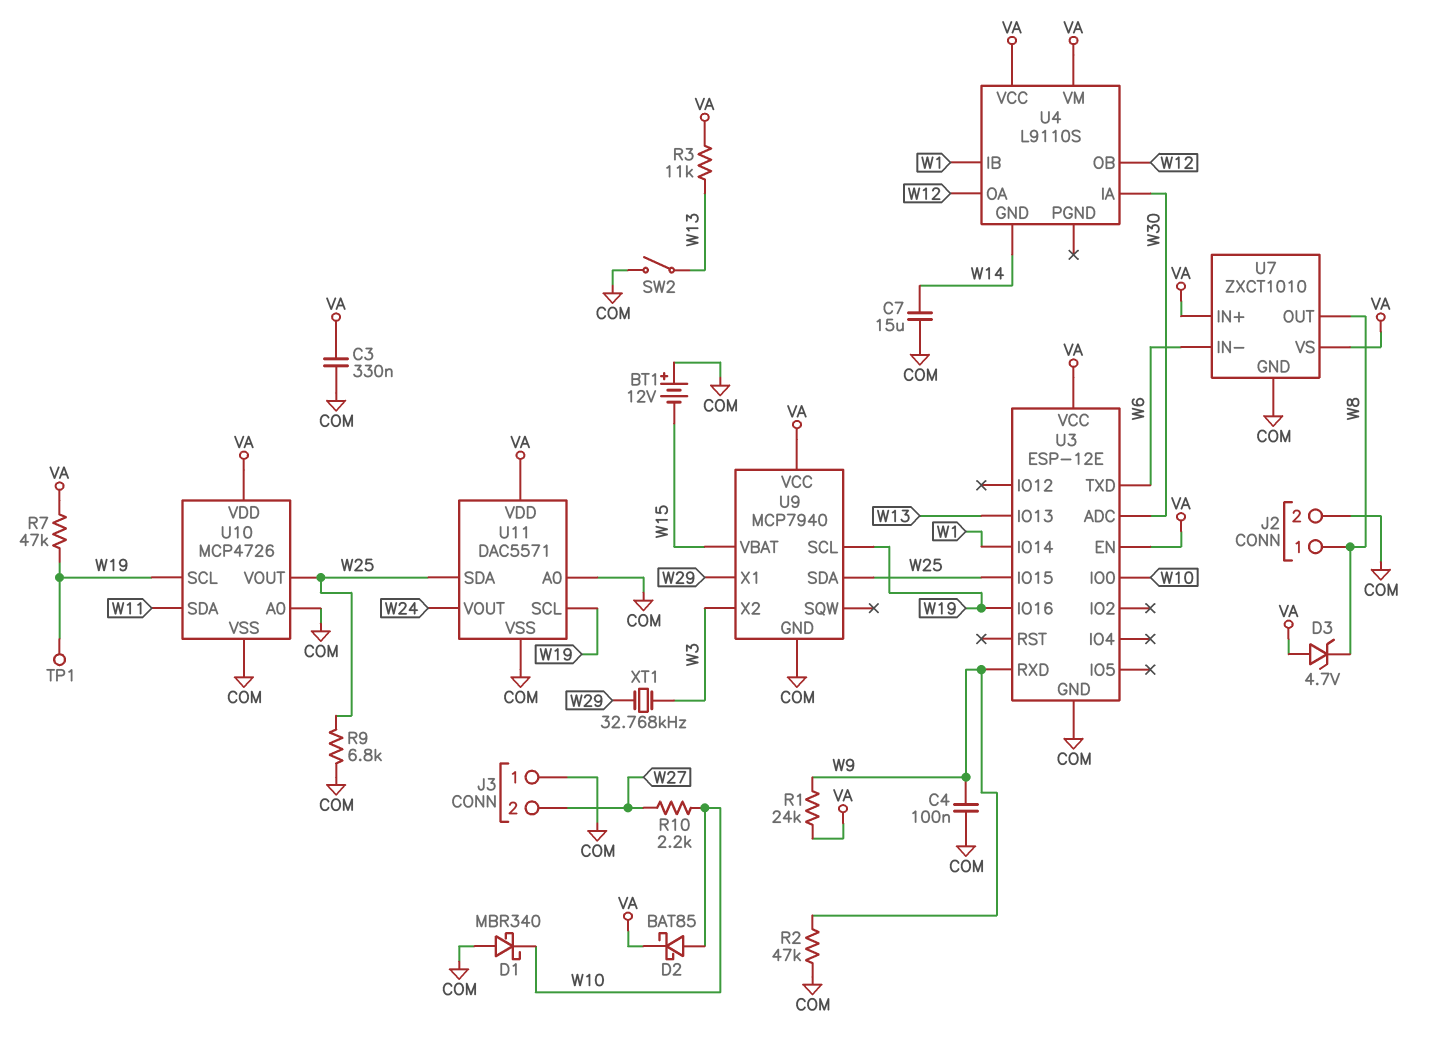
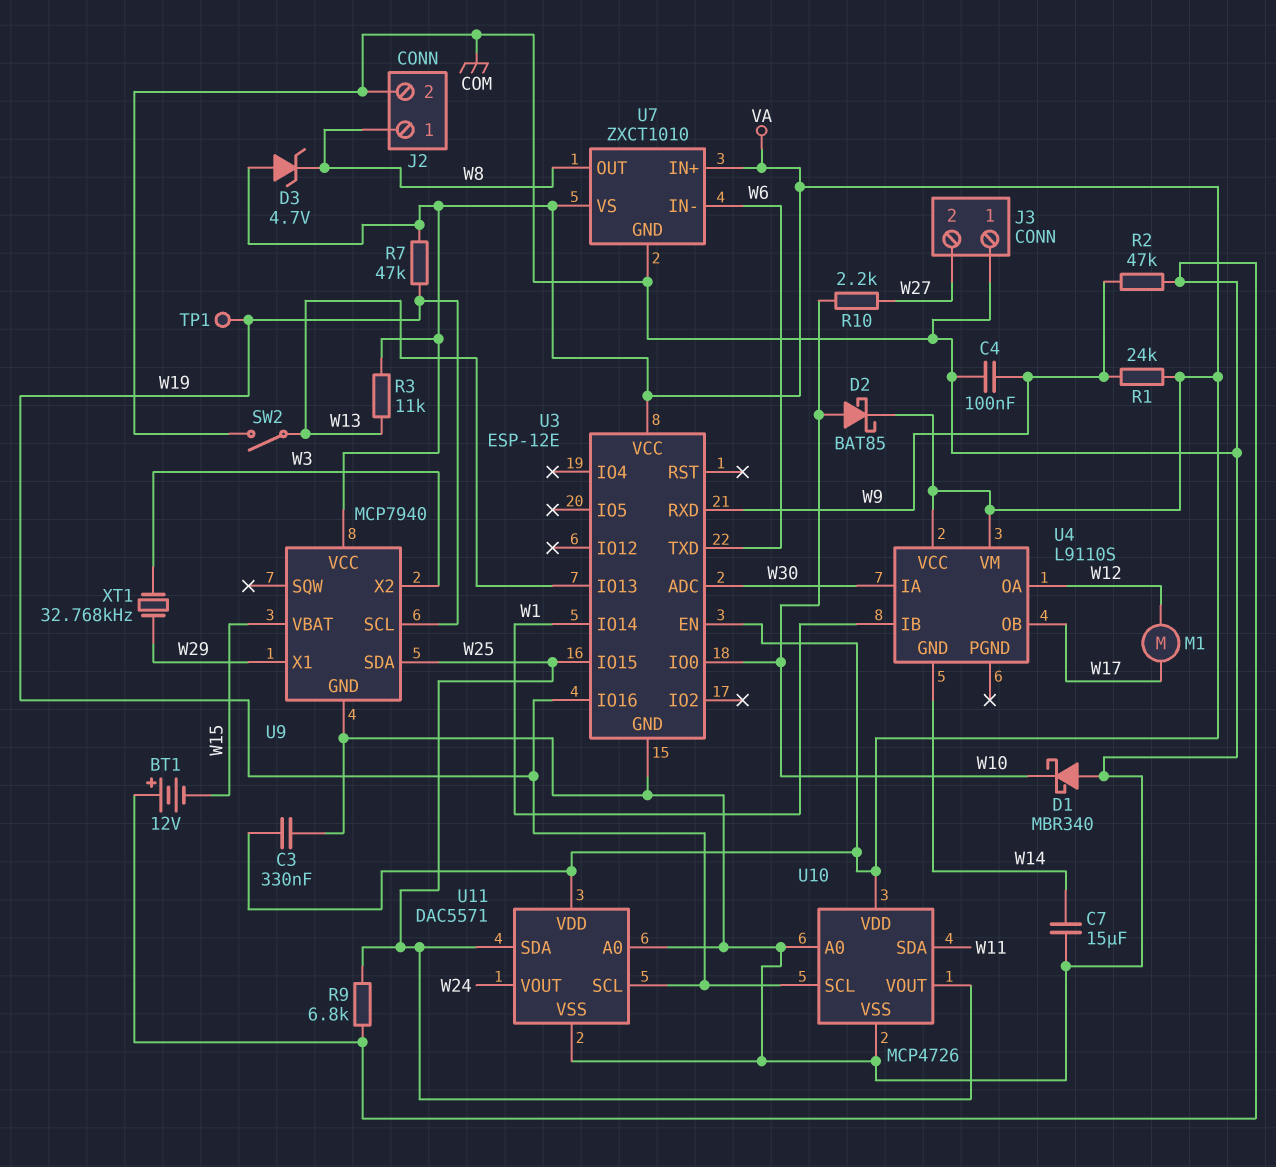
M1: none -> motor (W12, W17)
U4 pin OB: W12 -> W17

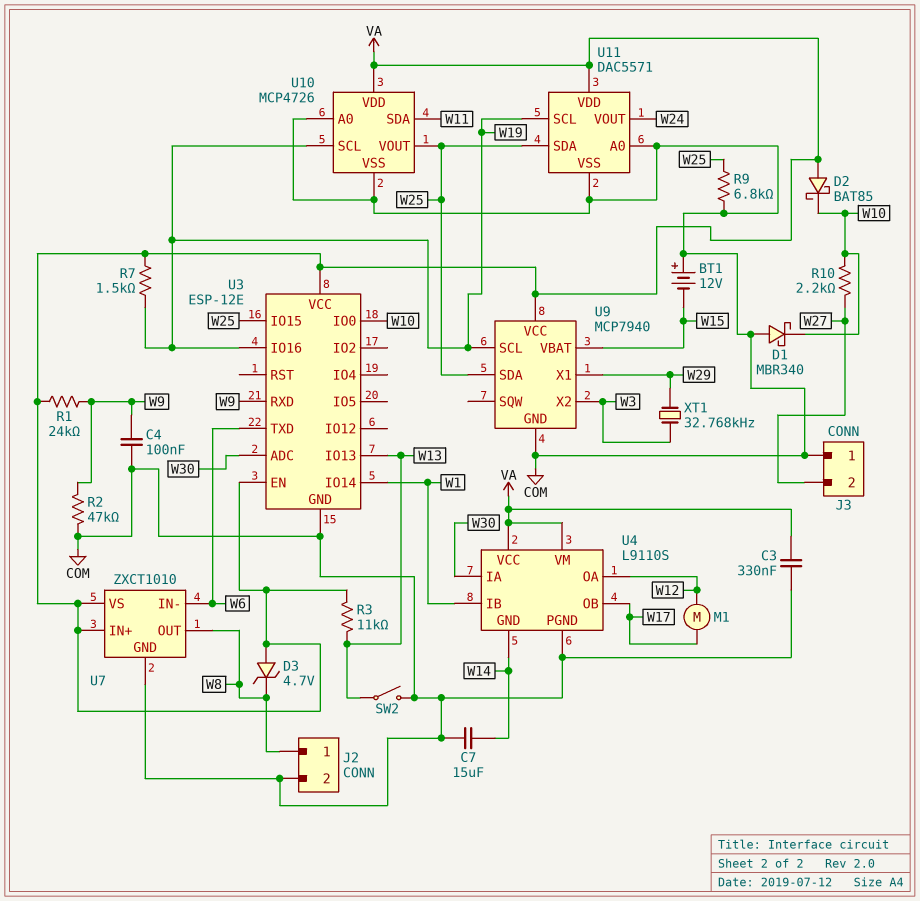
D2: schottky BAT85 (A W10, K VA) -> schottky BAT85 (A VA, K W10)
R7: 47k (VA, W19) -> 1.5k (VA, W19)
TP1: test point (W19) -> none
U4 pin PGND: none -> COM

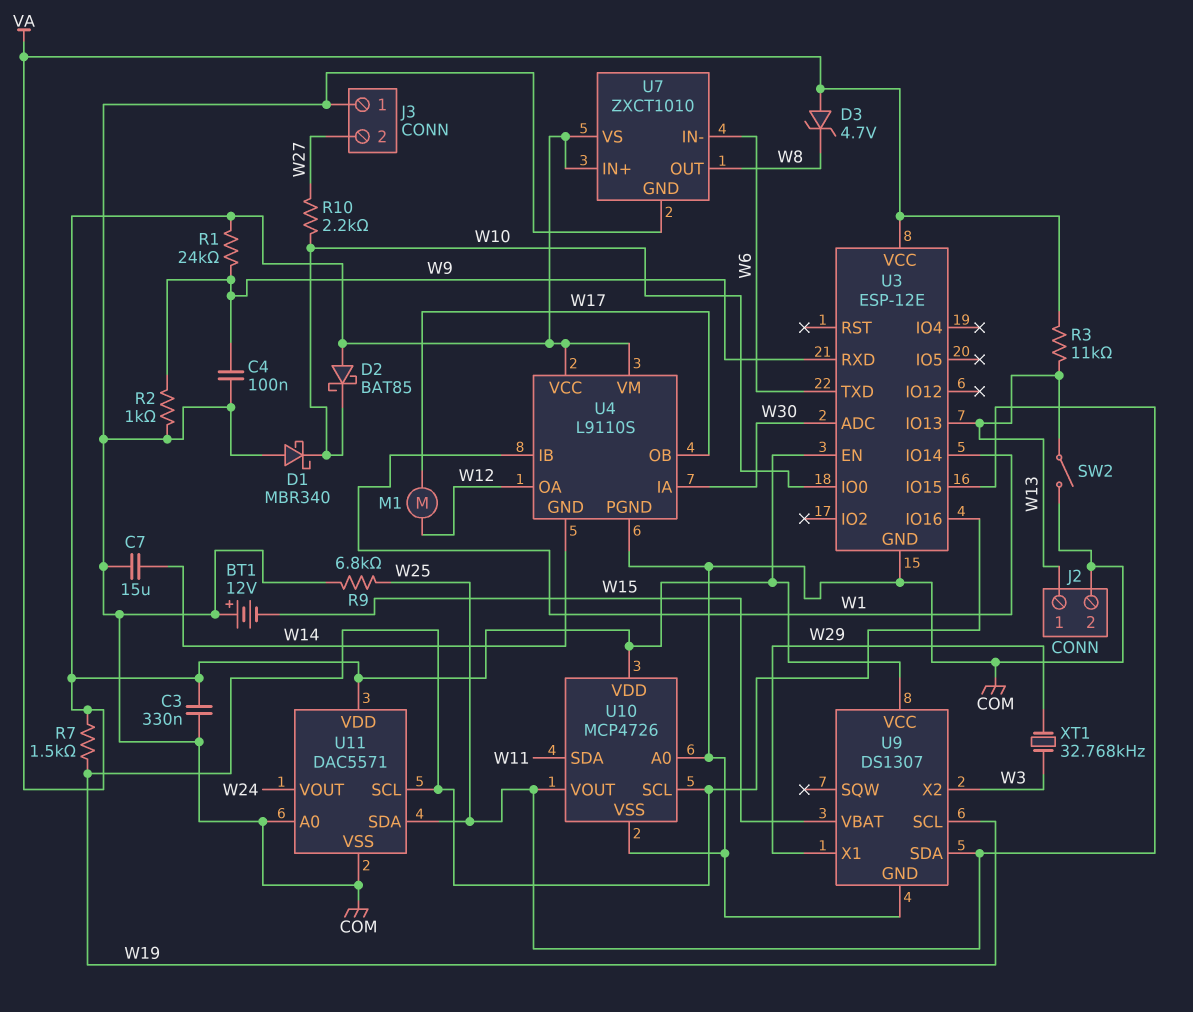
J2 pin 1: W8 -> W13
R2: 47k (COM, W9) -> 1k (COM, W9)
U9: MCP7940 -> DS1307

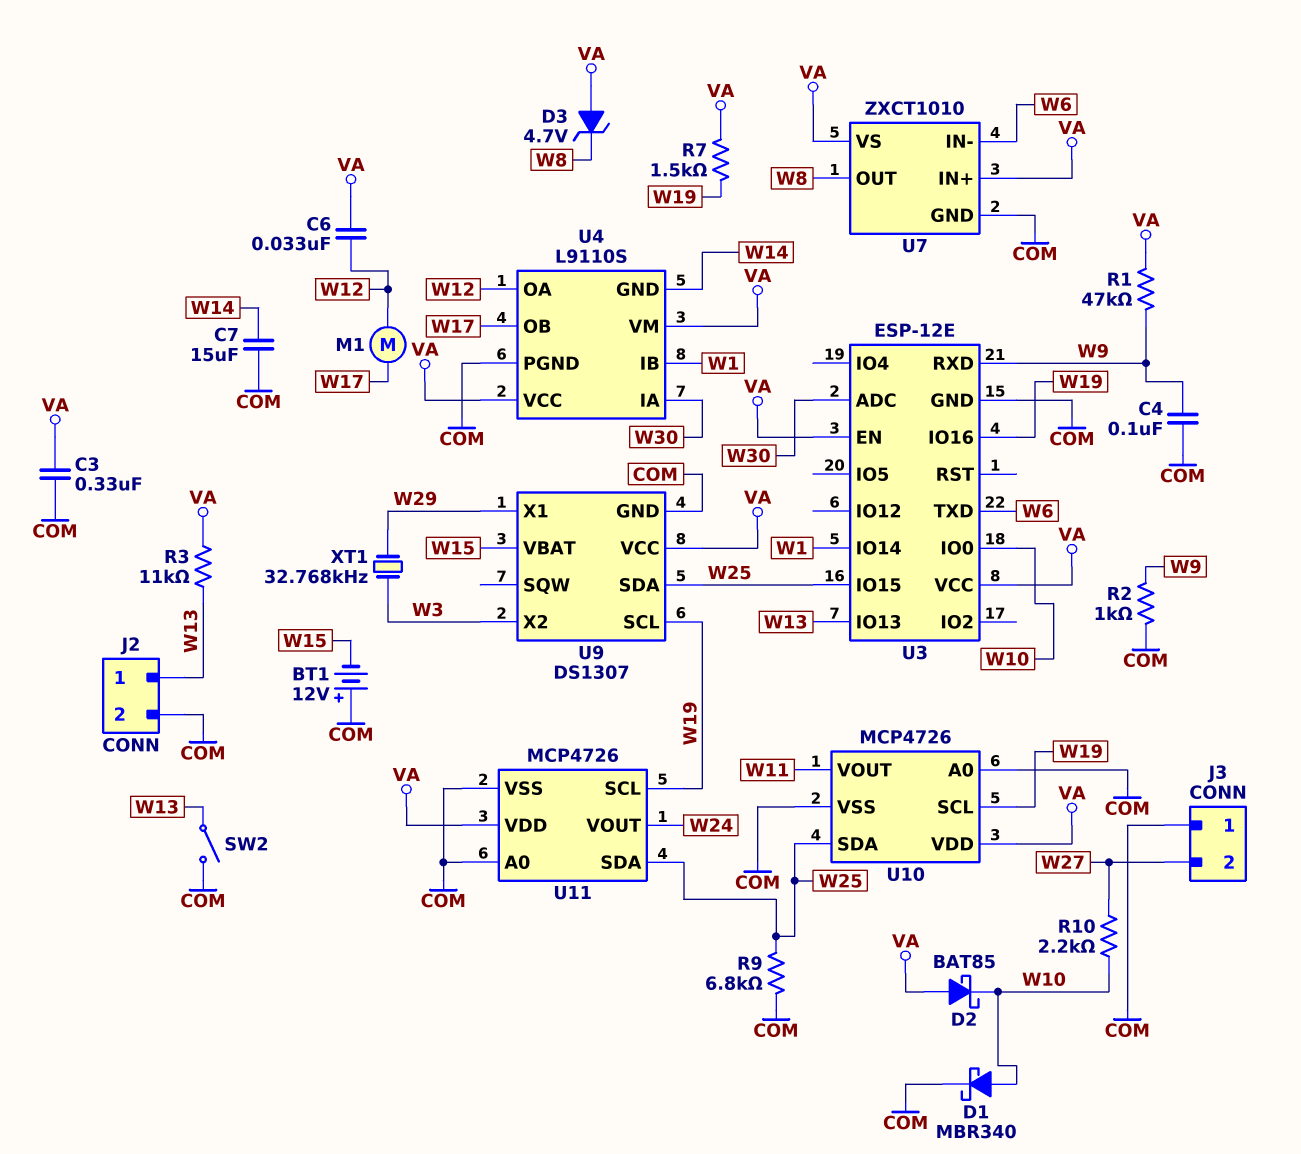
C6: none -> 33nF (VA, W12)
D1: schottky MBR340 (A COM, K W10) -> schottky MBR340 (A W10, K COM)
R1: 24k (VA, W9) -> 47k (VA, W9)
U10 pin SDA: W11 -> W25
U10 pin VOUT: W25 -> W11
U11: DAC5571 -> MCP4726

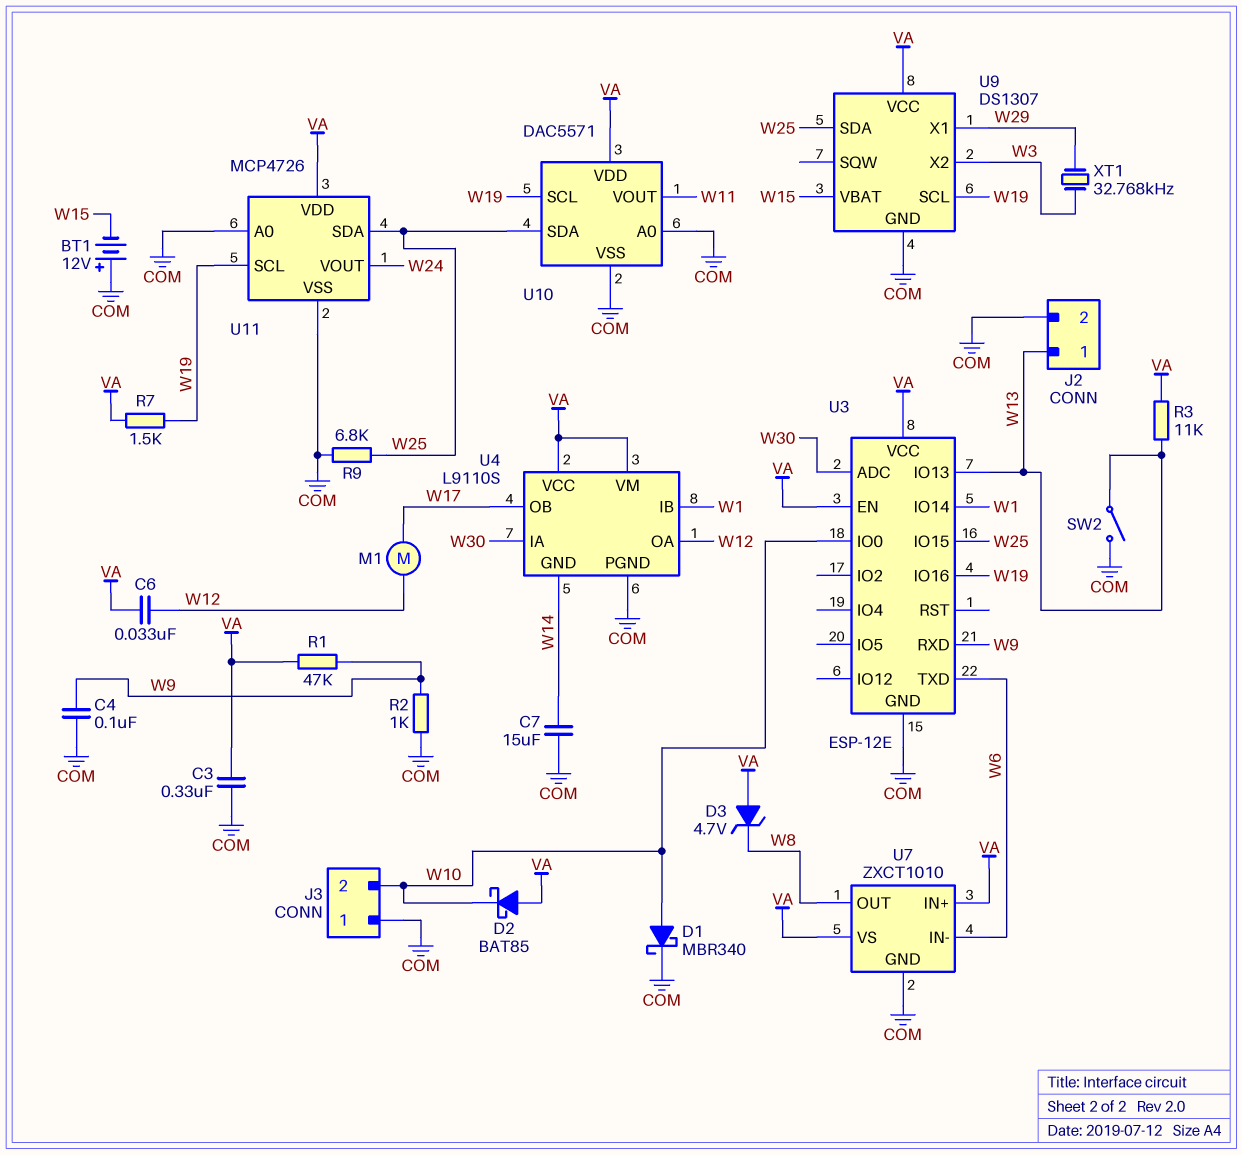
J3 pin 2: W27 -> W10
R10: 2.2k (W10, W27) -> none
U10: MCP4726 -> DAC5571

